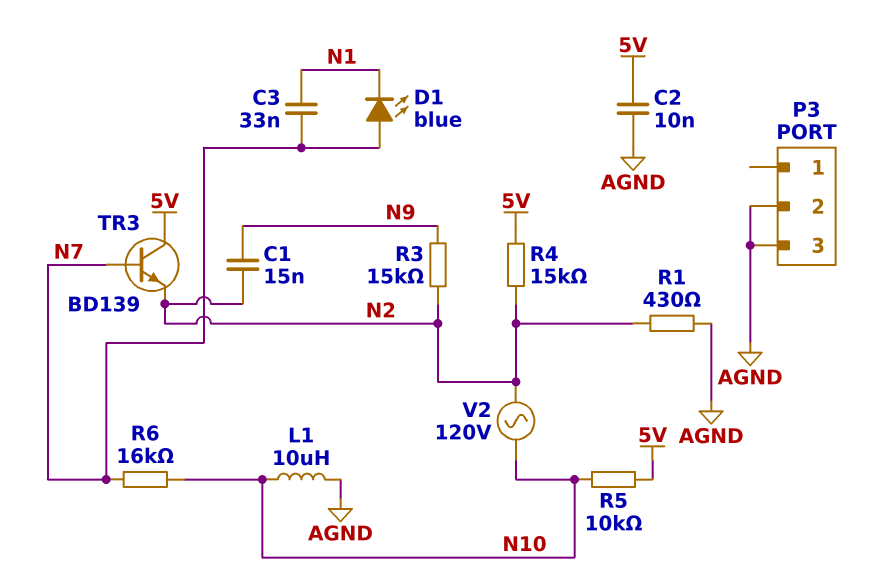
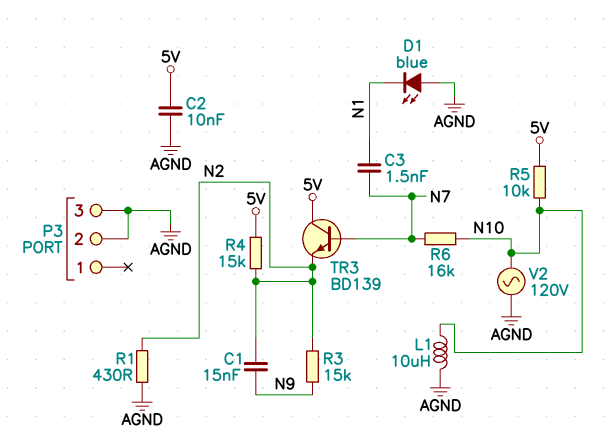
C3: 33nF (N1, N7) -> 1.5nF (N1, N7)
D1: LED blue (A N7, K N1) -> LED blue (A AGND, K N1)
V2: AC 120V (N2, N10) -> AC 120V (AGND, N10)

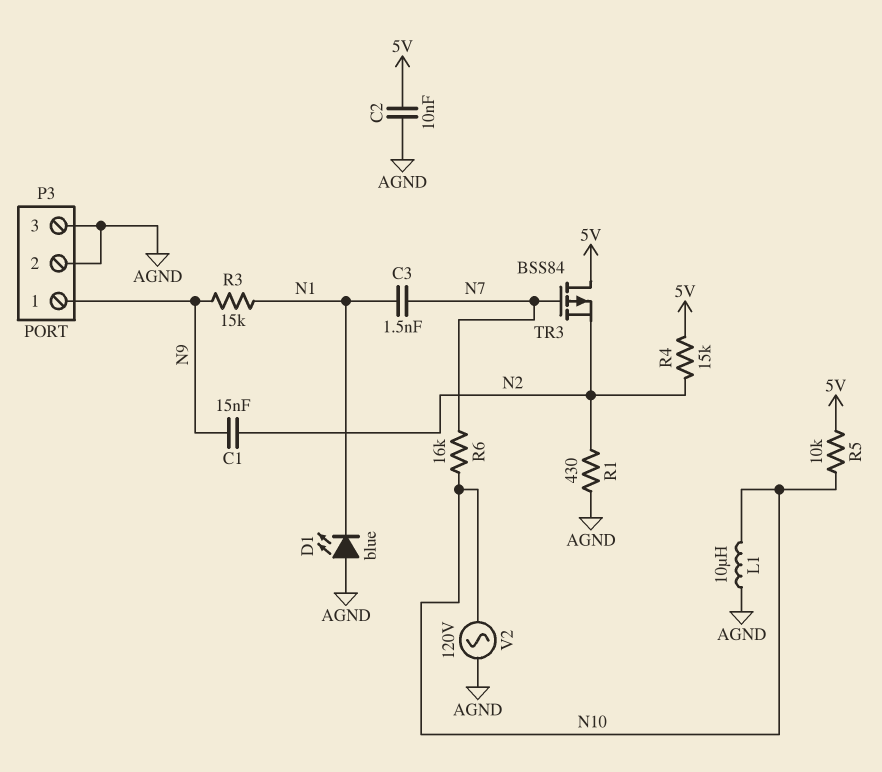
P3 pin 1: none -> N9
R3: 15k (N2, N9) -> 15k (N1, N9)
TR3: NPN BD139 (B N7, C 5V, E N2) -> PMOS BSS84 (G N7, D 5V, S N2)

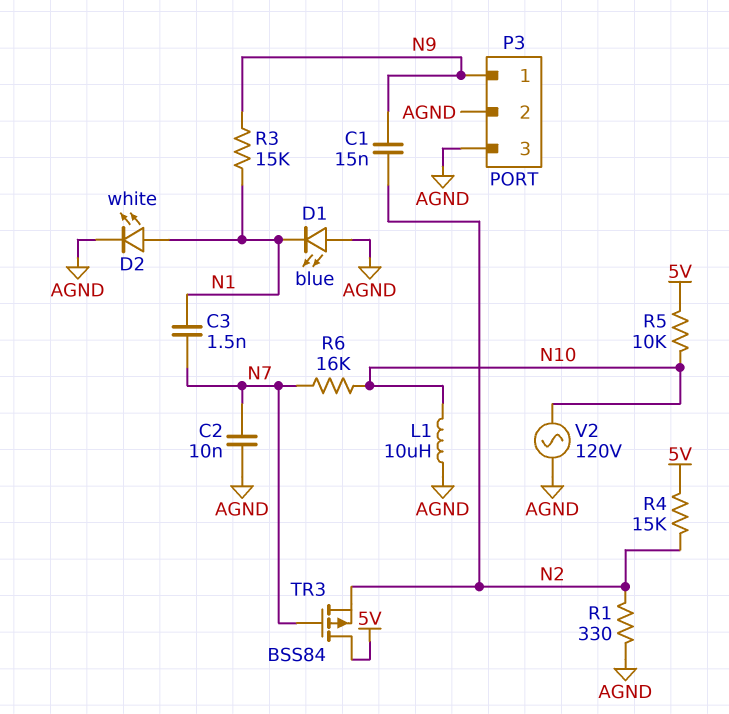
C2: 10nF (5V, AGND) -> 10nF (AGND, N7)
D2: none -> LED white (A N1, K AGND)
R1: 430 (AGND, N2) -> 330 (AGND, N2)

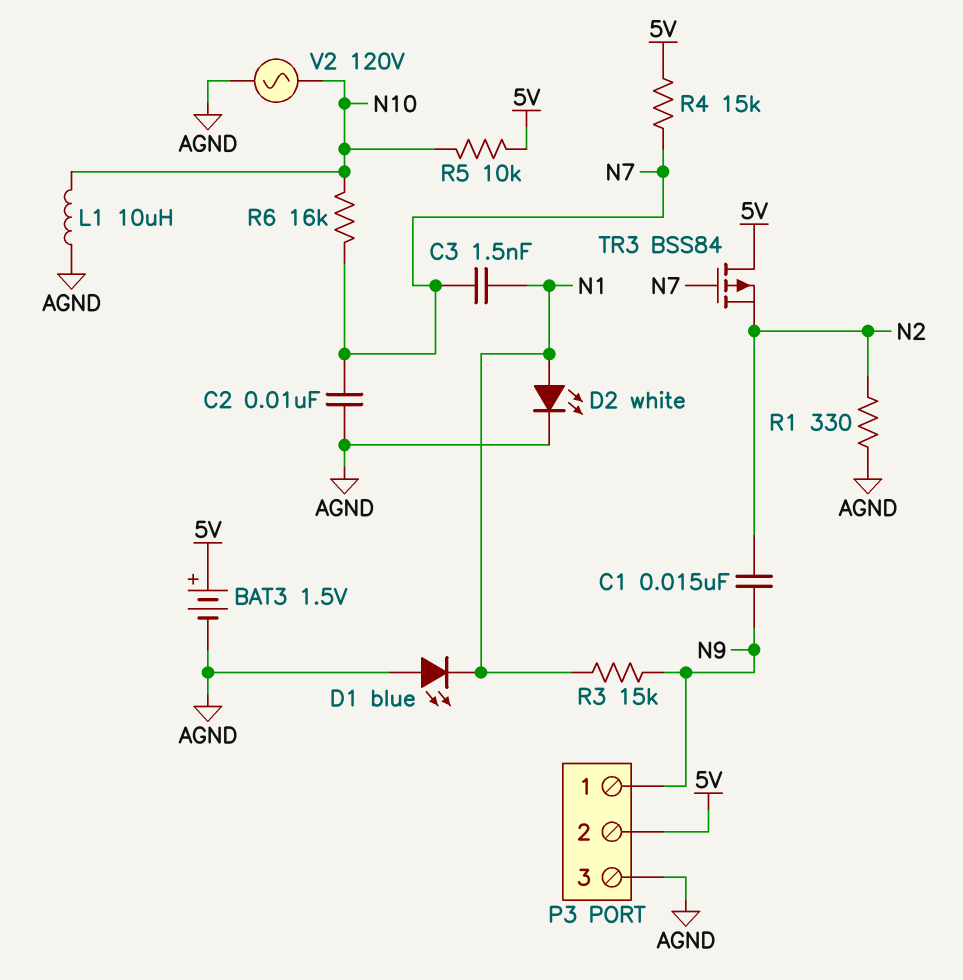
BAT3: none -> 1.5V (plus 5V, minus AGND)
P3 pin 2: AGND -> 5V
R4: 15k (5V, N2) -> 15k (5V, N7)

